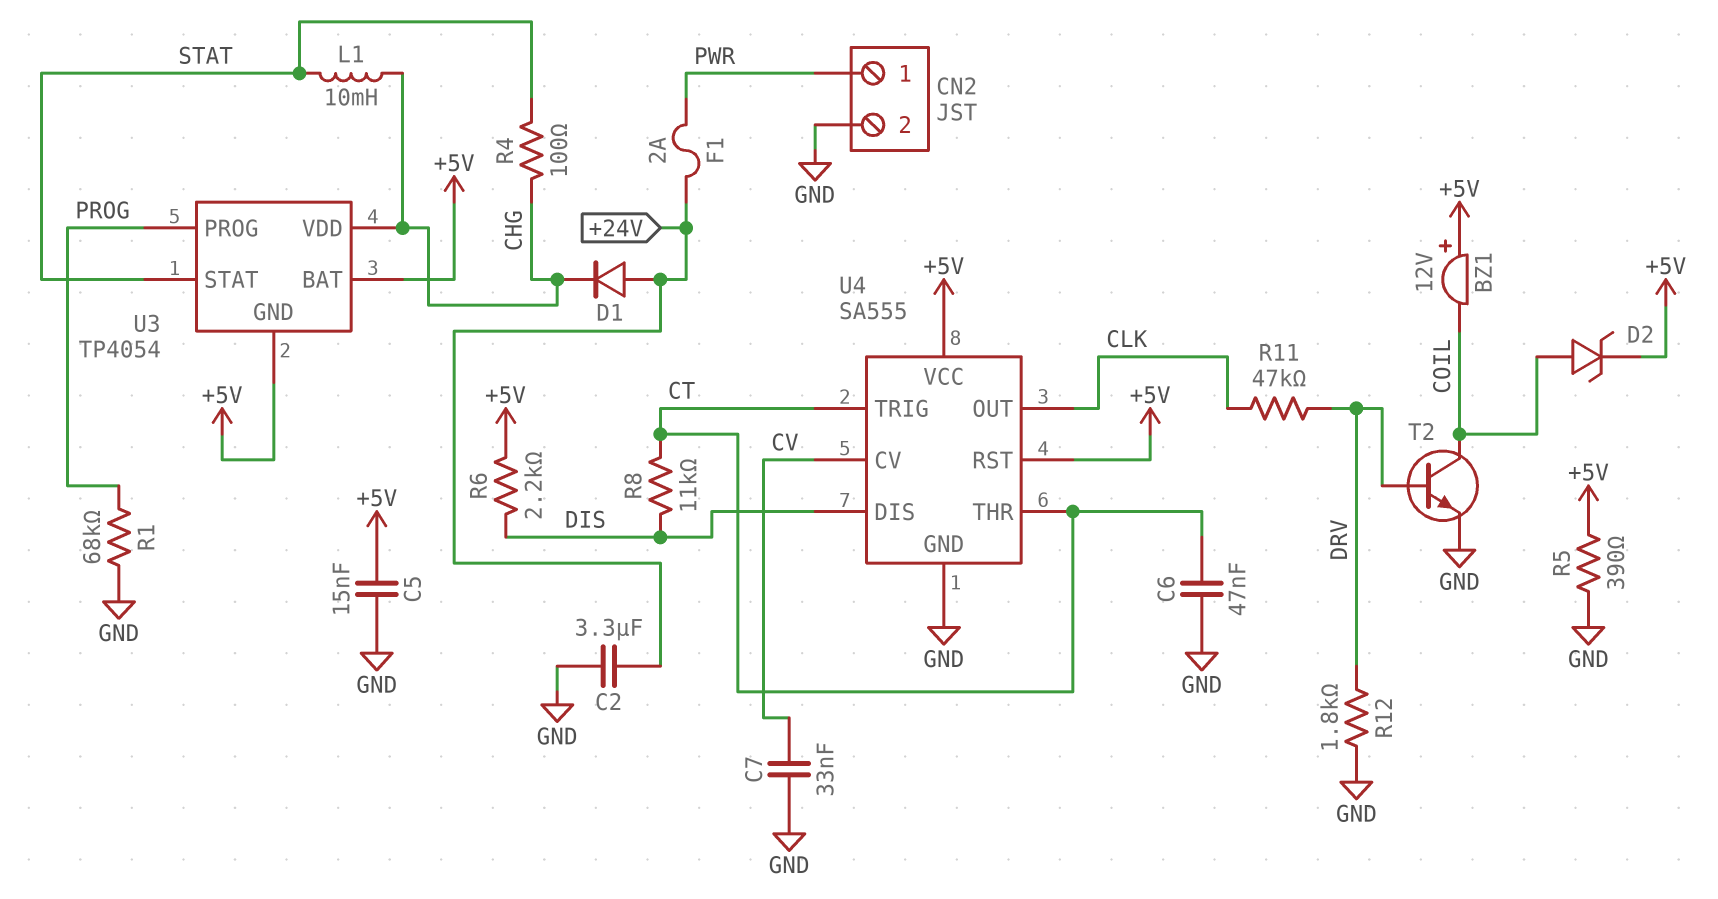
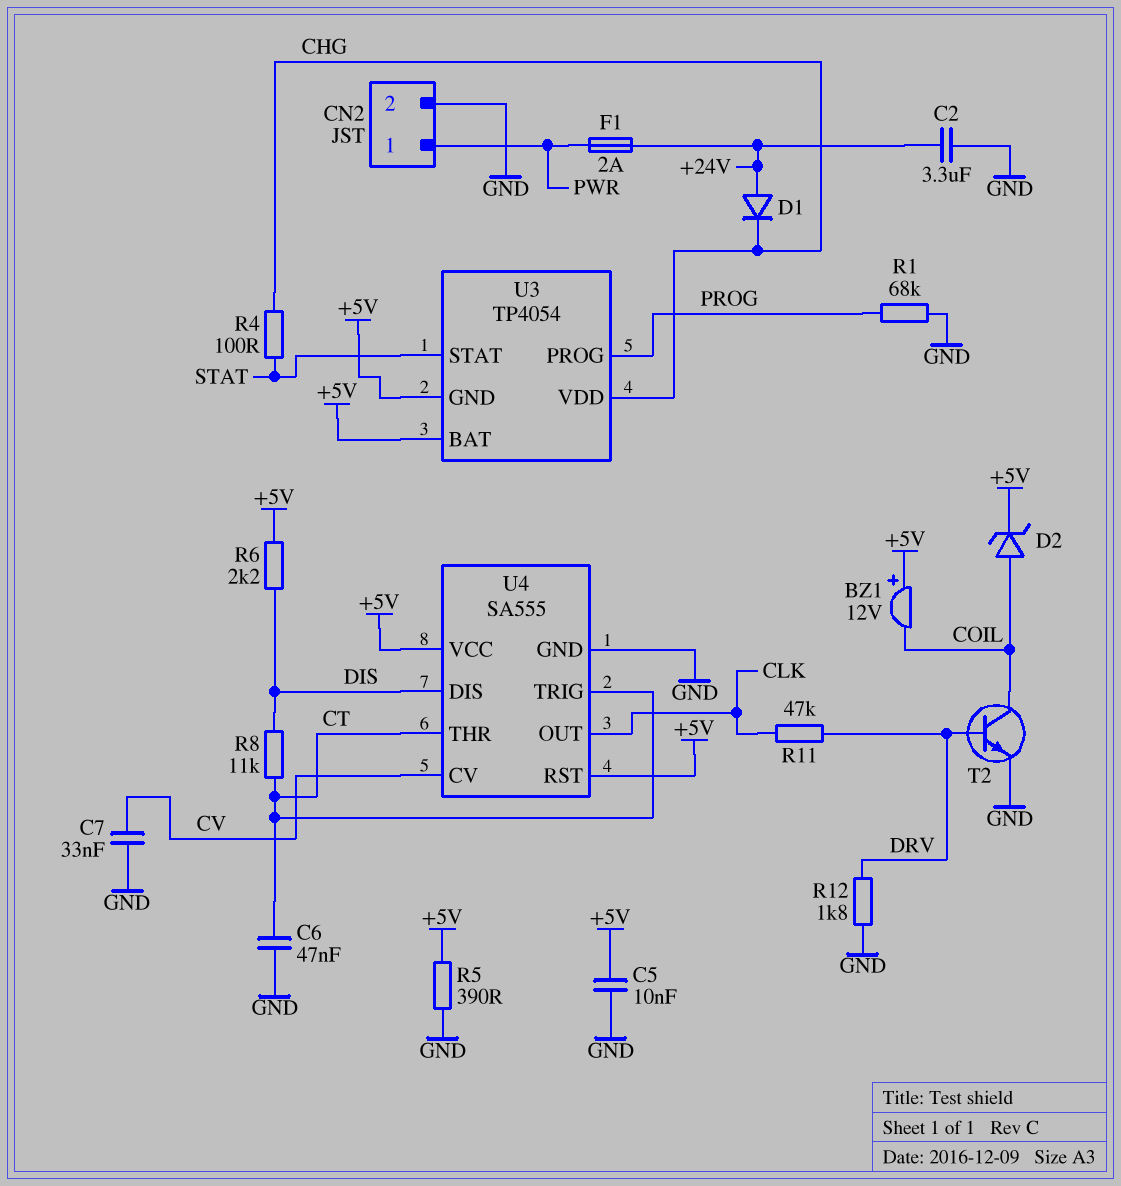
C5: 15nF (+5V, GND) -> 10nF (+5V, GND)
L1: 10mH (CHG, STAT) -> none

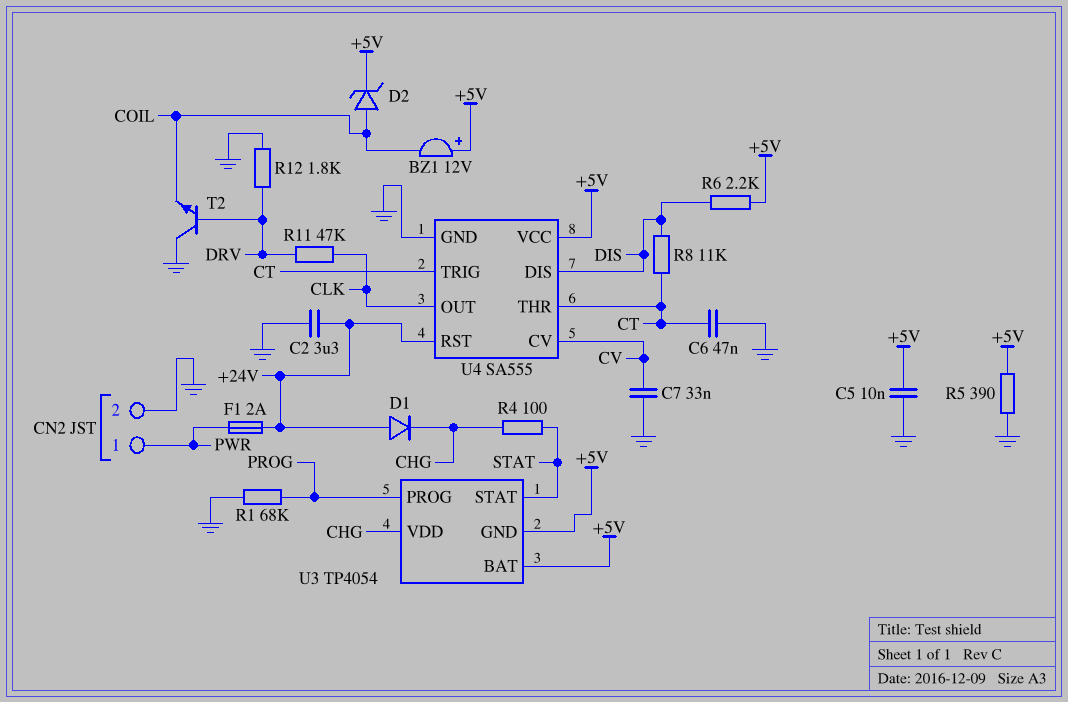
T2: NPN (B DRV, C COIL, E GND) -> NPN (B DRV, C GND, E COIL)
U4 pin RST: +5V -> +24V

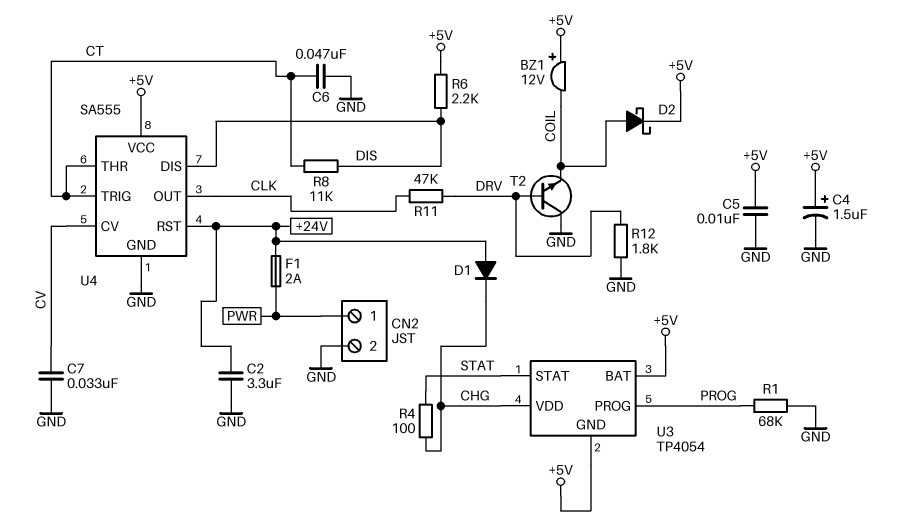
C4: none -> 1.5uF (plus +5V, minus GND)
D2: zener (A COIL, K +5V) -> schottky (A COIL, K +5V)
R5: 390 (+5V, GND) -> none

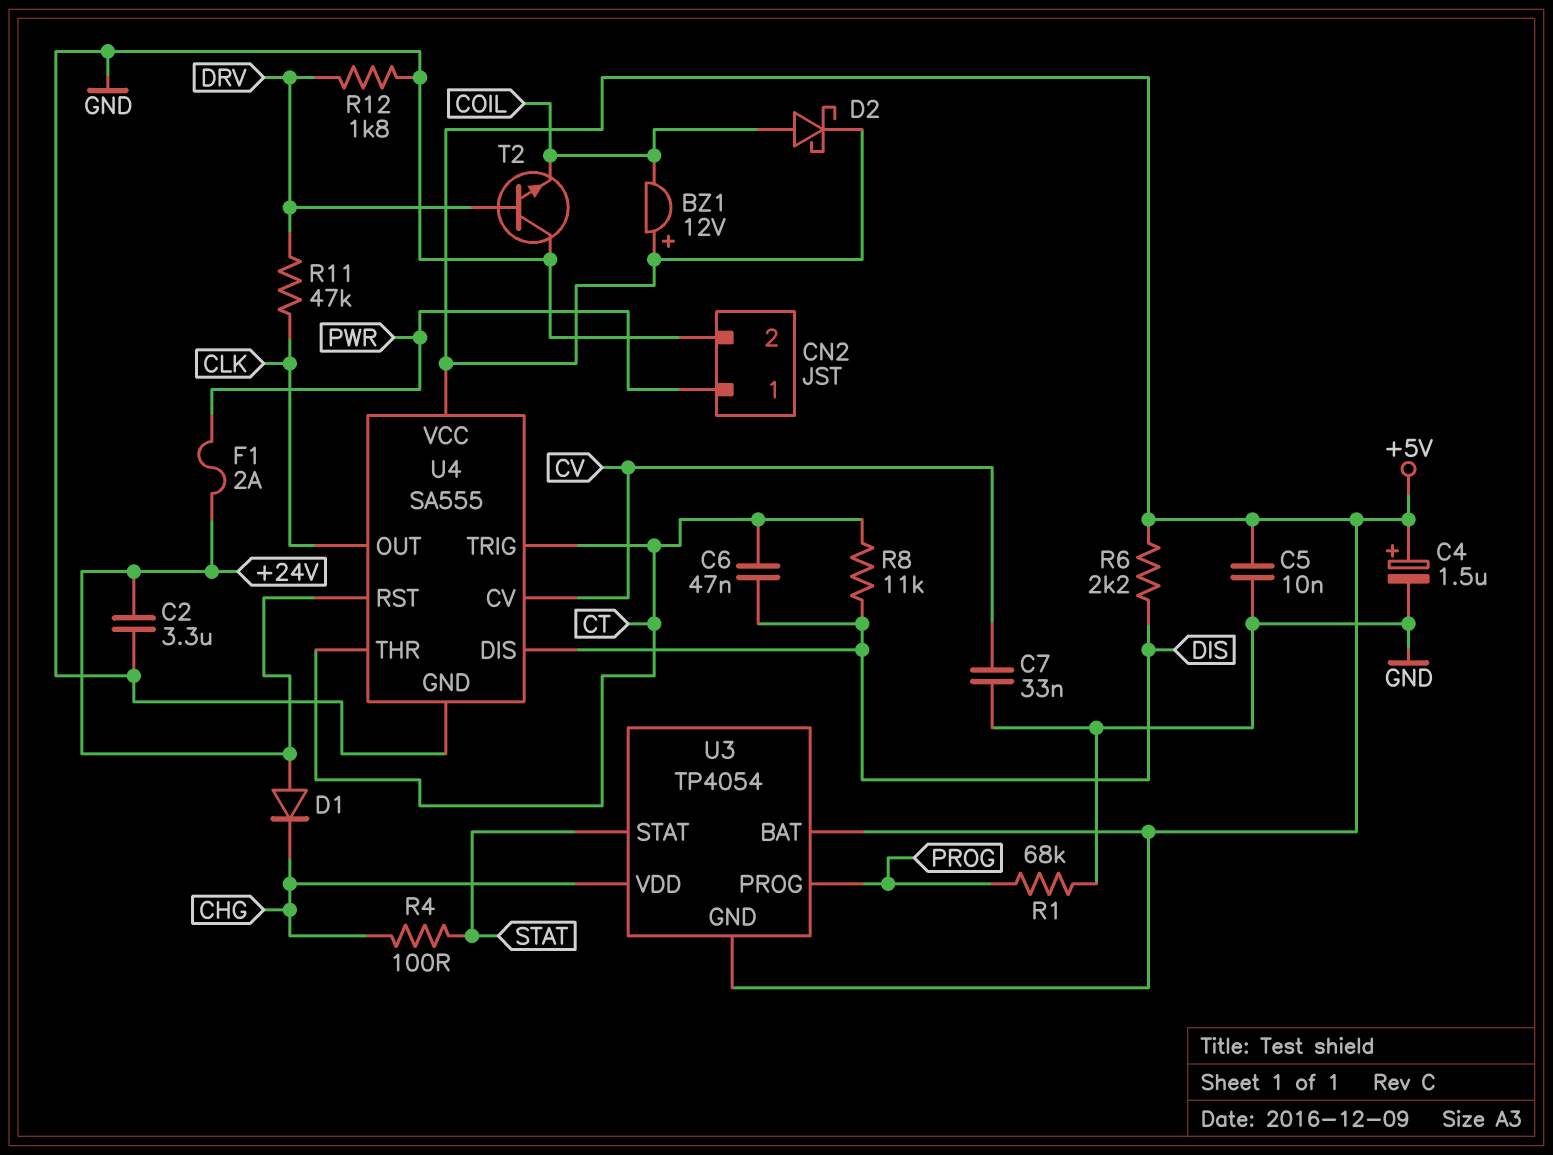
C6: 47nF (CT, GND) -> 47nF (CT, DIS)

